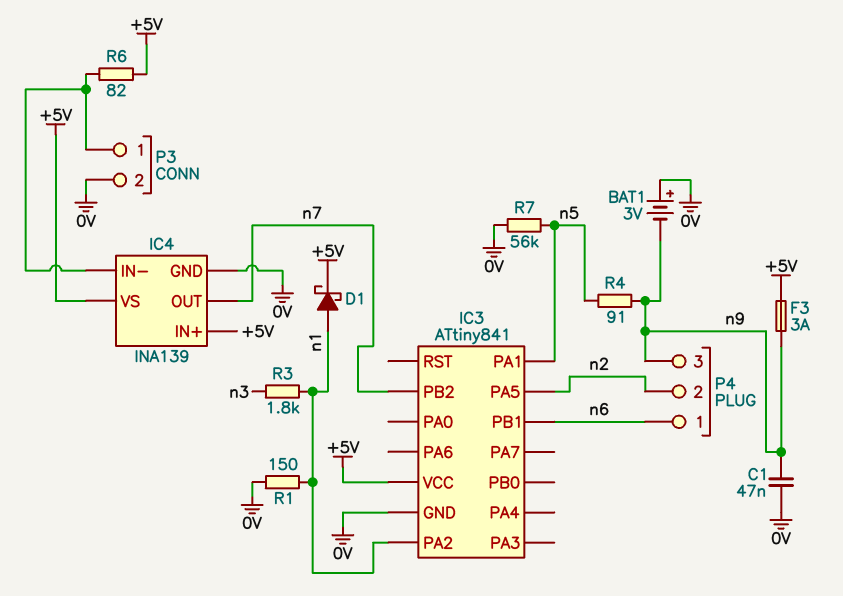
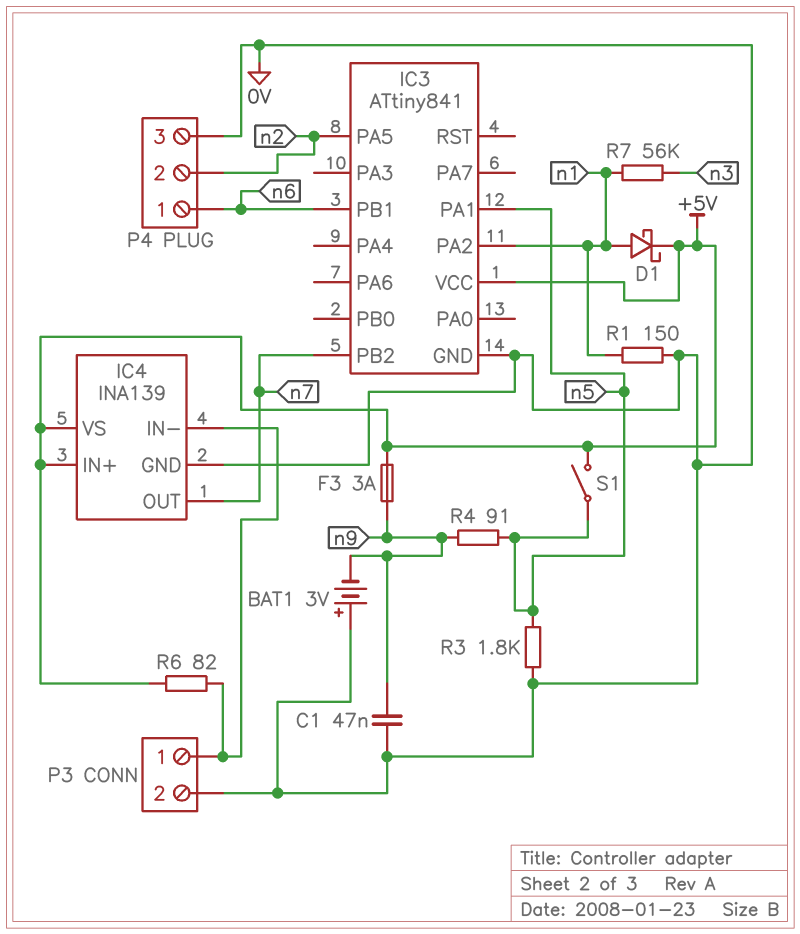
P4 pin 3: n9 -> 0V
R3: 1.8k (n1, n3) -> 1.8k (0V, n5)
R7: 56k (0V, n5) -> 56k (n1, n3)
S1: none -> switch (+5V, n5)

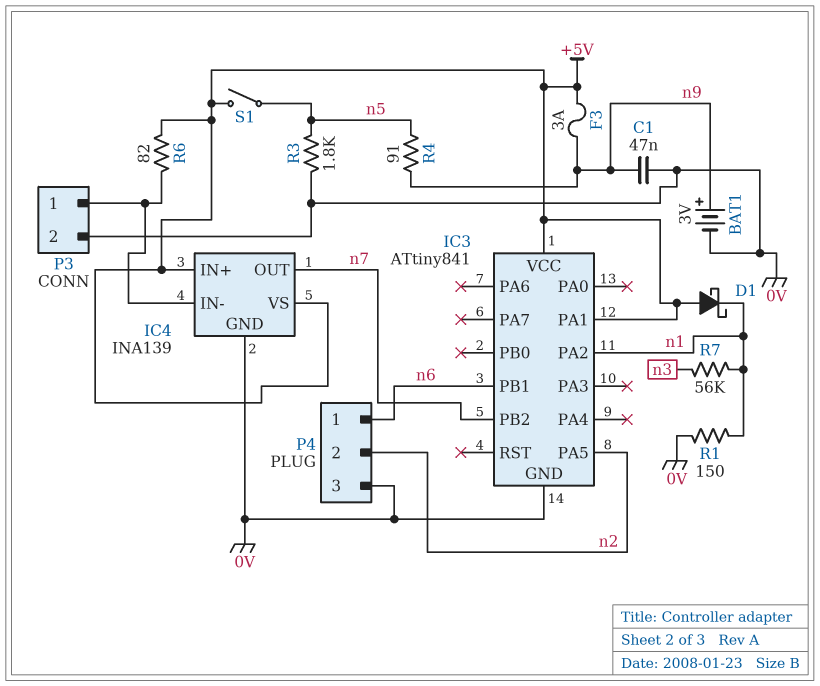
BAT1: 3V (plus 0V, minus n9) -> 3V (plus n9, minus 0V)
D1: schottky (A n1, K +5V) -> schottky (A +5V, K n1)
IC3 pin PA1: n5 -> +5V

